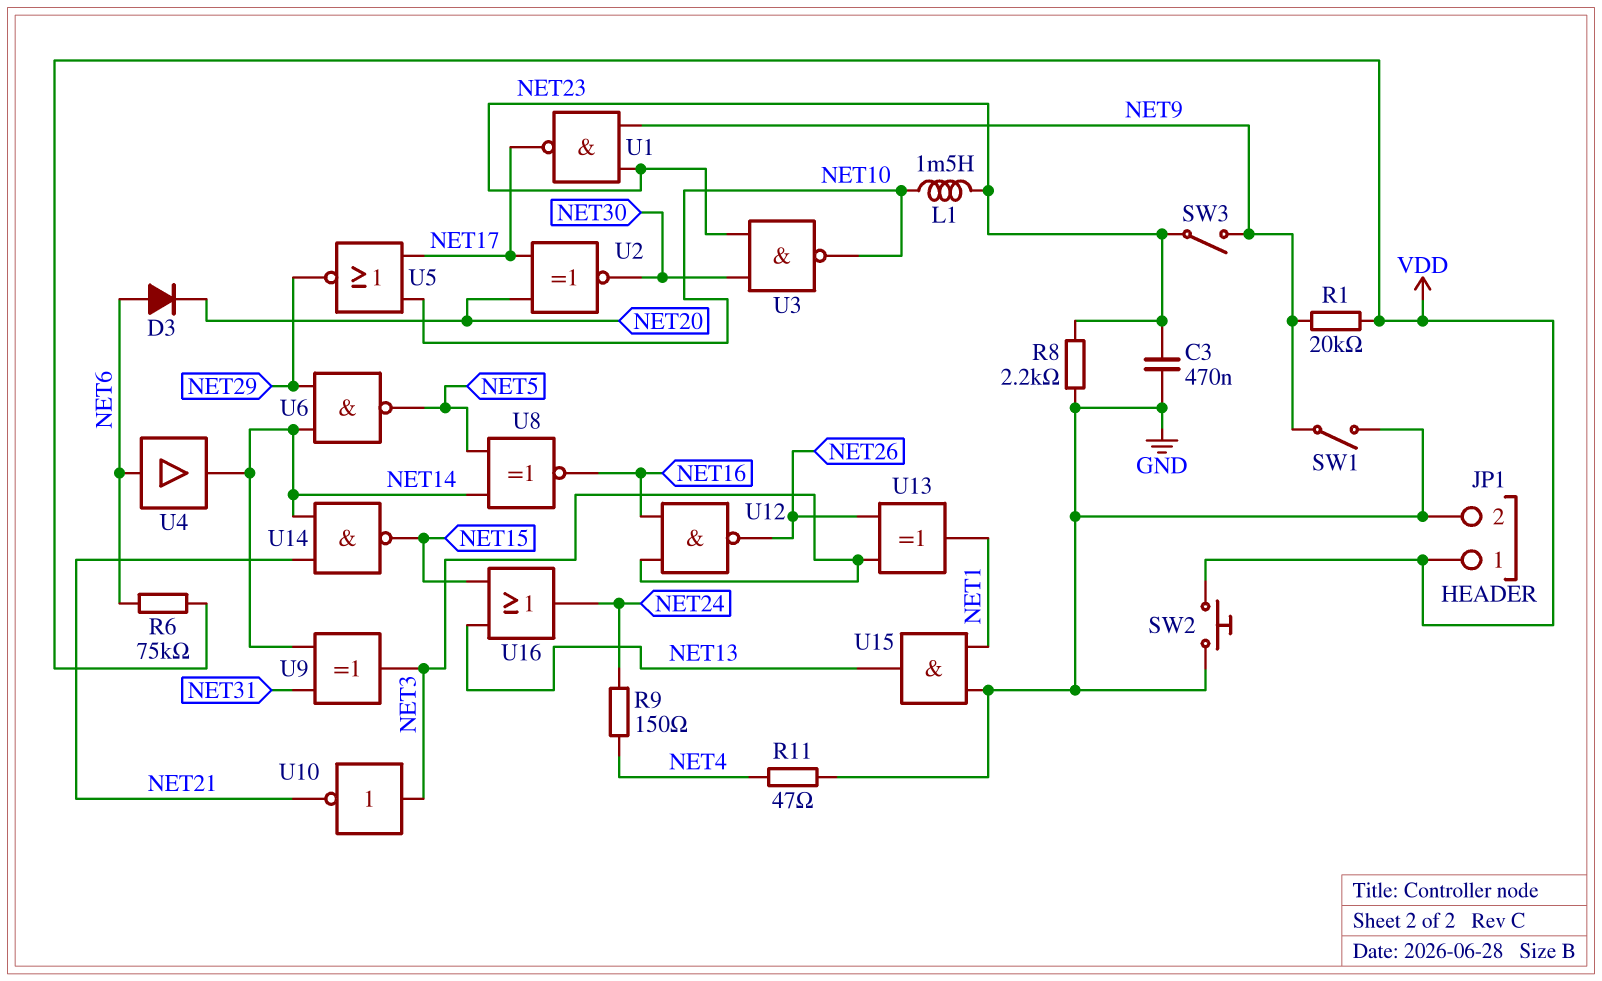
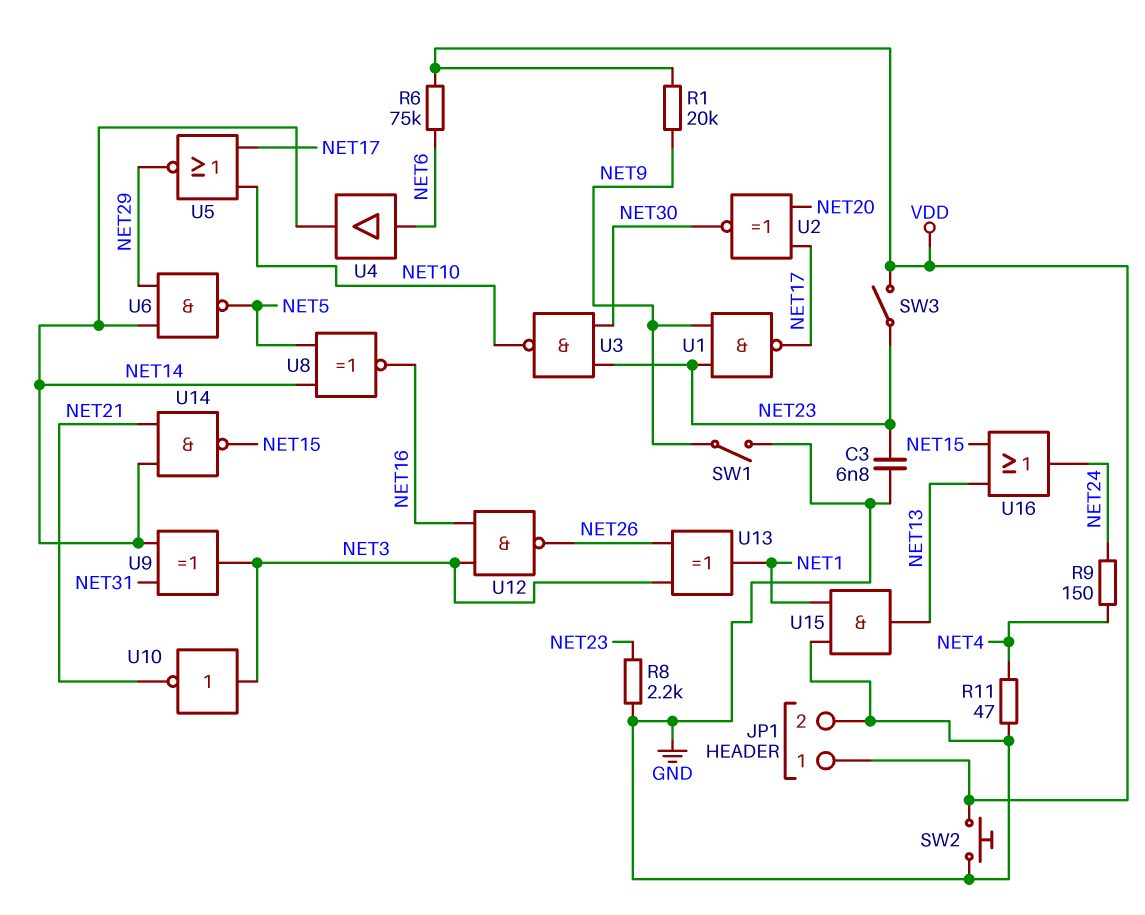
C3: 470nF (GND, NET23) -> 6.8nF (GND, NET23)
D3: diode (A NET6, K NET20) -> none
L1: 1.5mH (NET10, NET23) -> none
SW3: switch (NET9, NET23) -> switch (NET23, VDD)

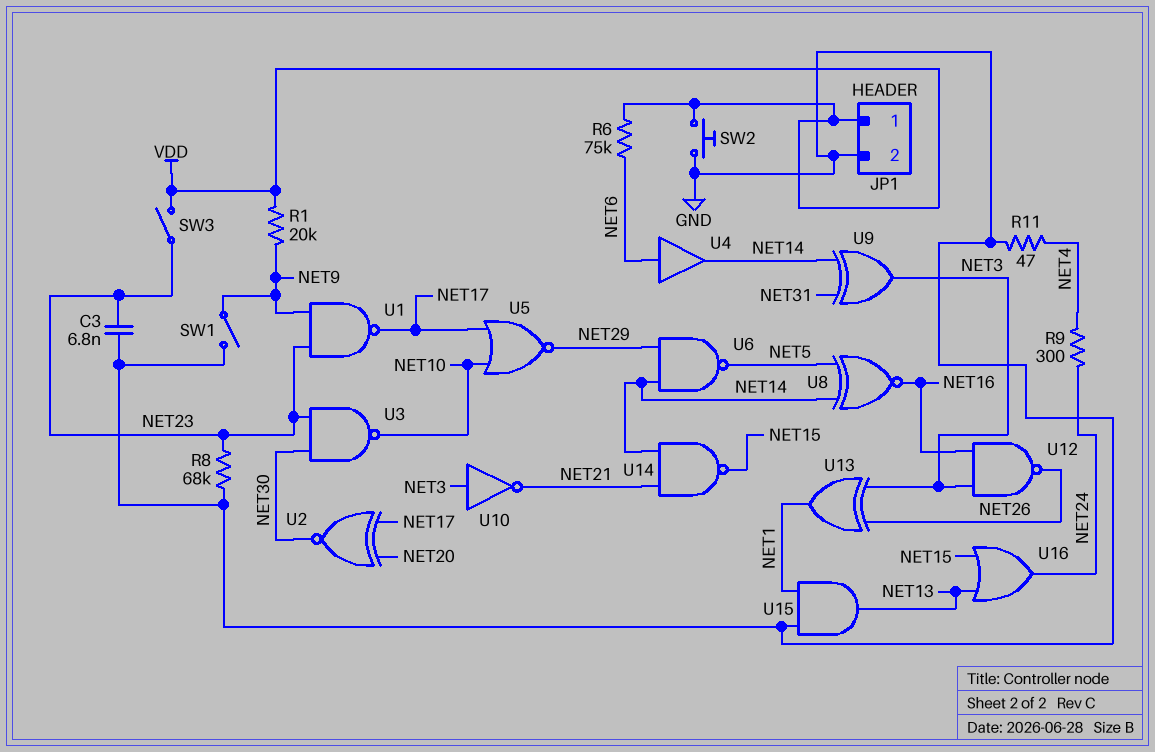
R8: 2.2k (GND, NET23) -> 68k (GND, NET23)
R9: 150 (NET4, NET24) -> 300 (NET4, NET24)

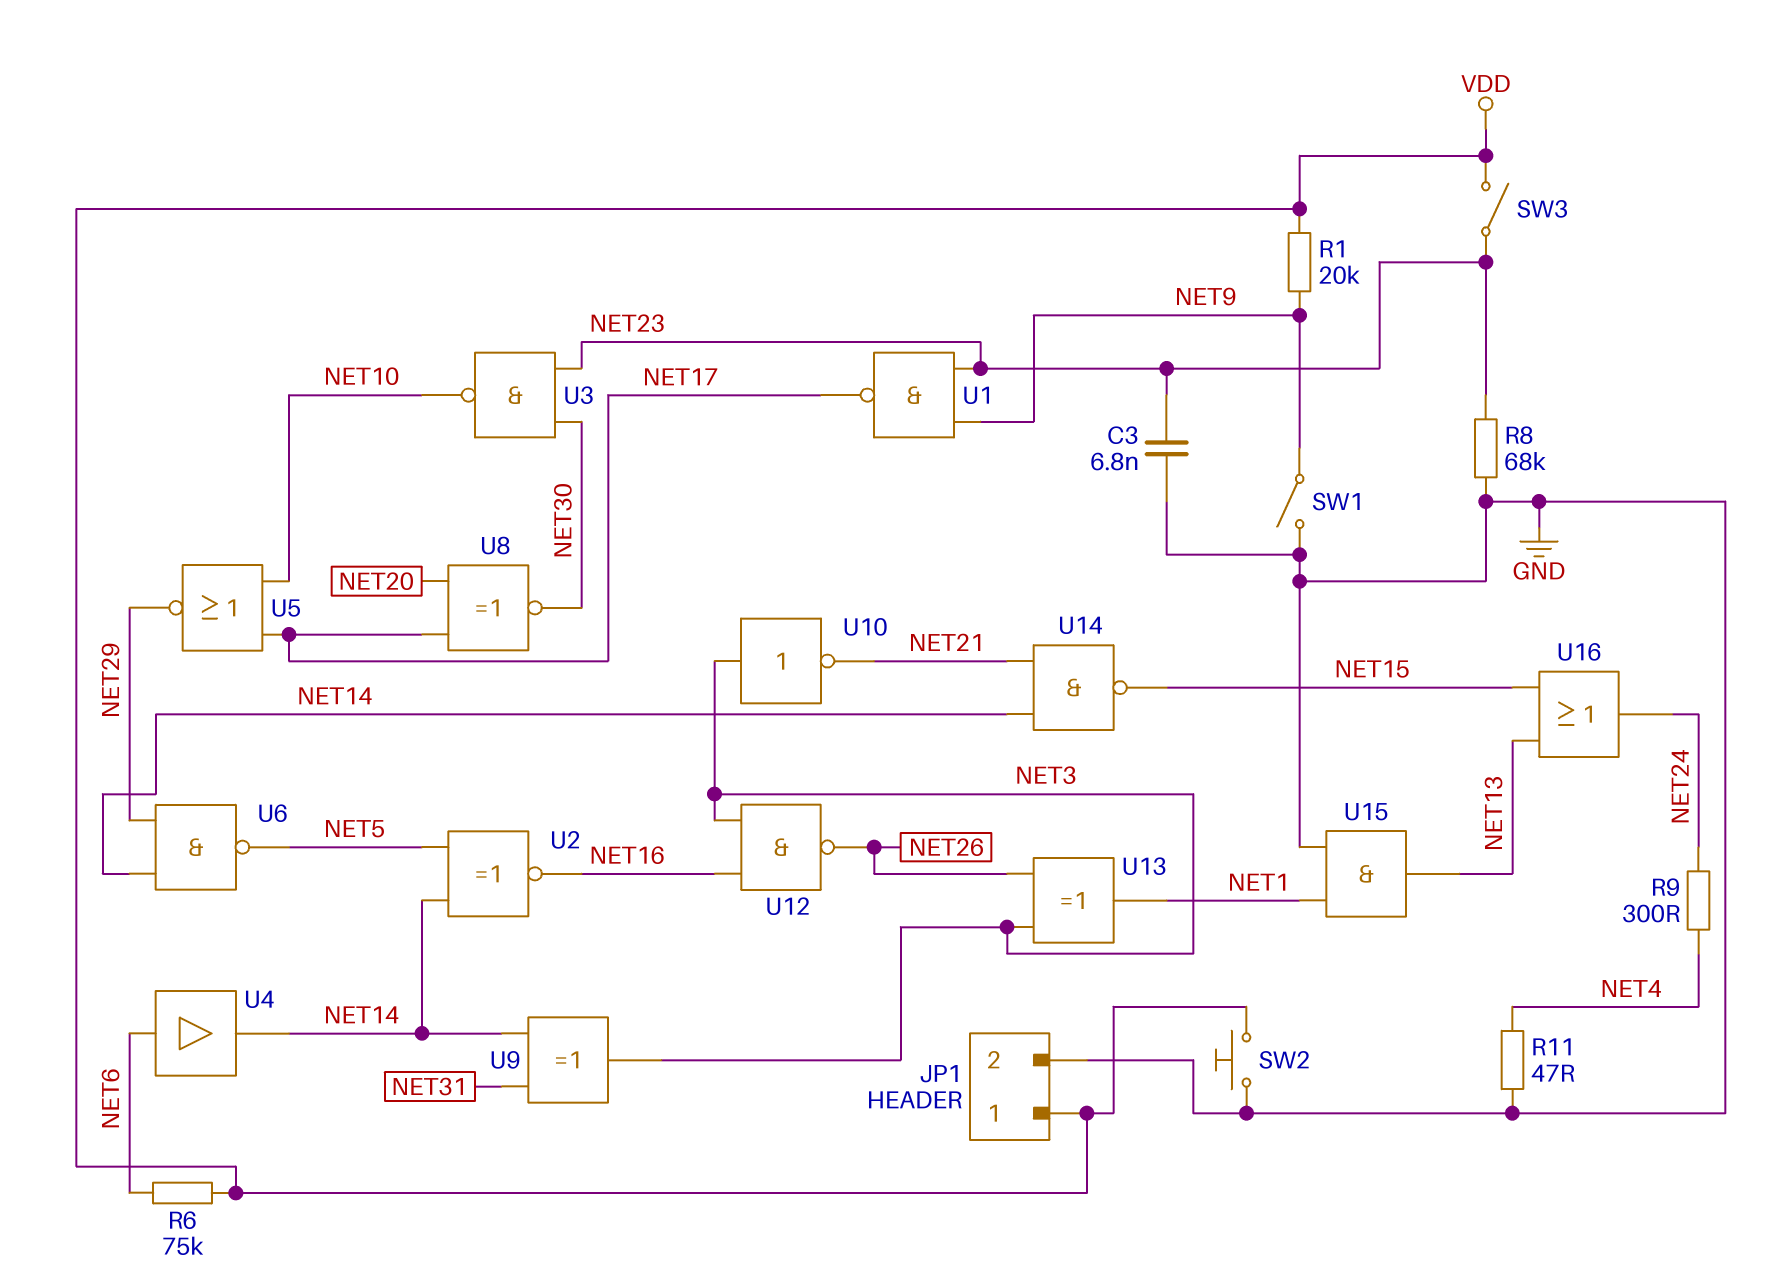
U2: XNOR (in NET17, in NET20, out NET30) -> XNOR (in NET5, in NET14, out NET16)
U8: XNOR (in NET5, in NET14, out NET16) -> XNOR (in NET17, in NET20, out NET30)

